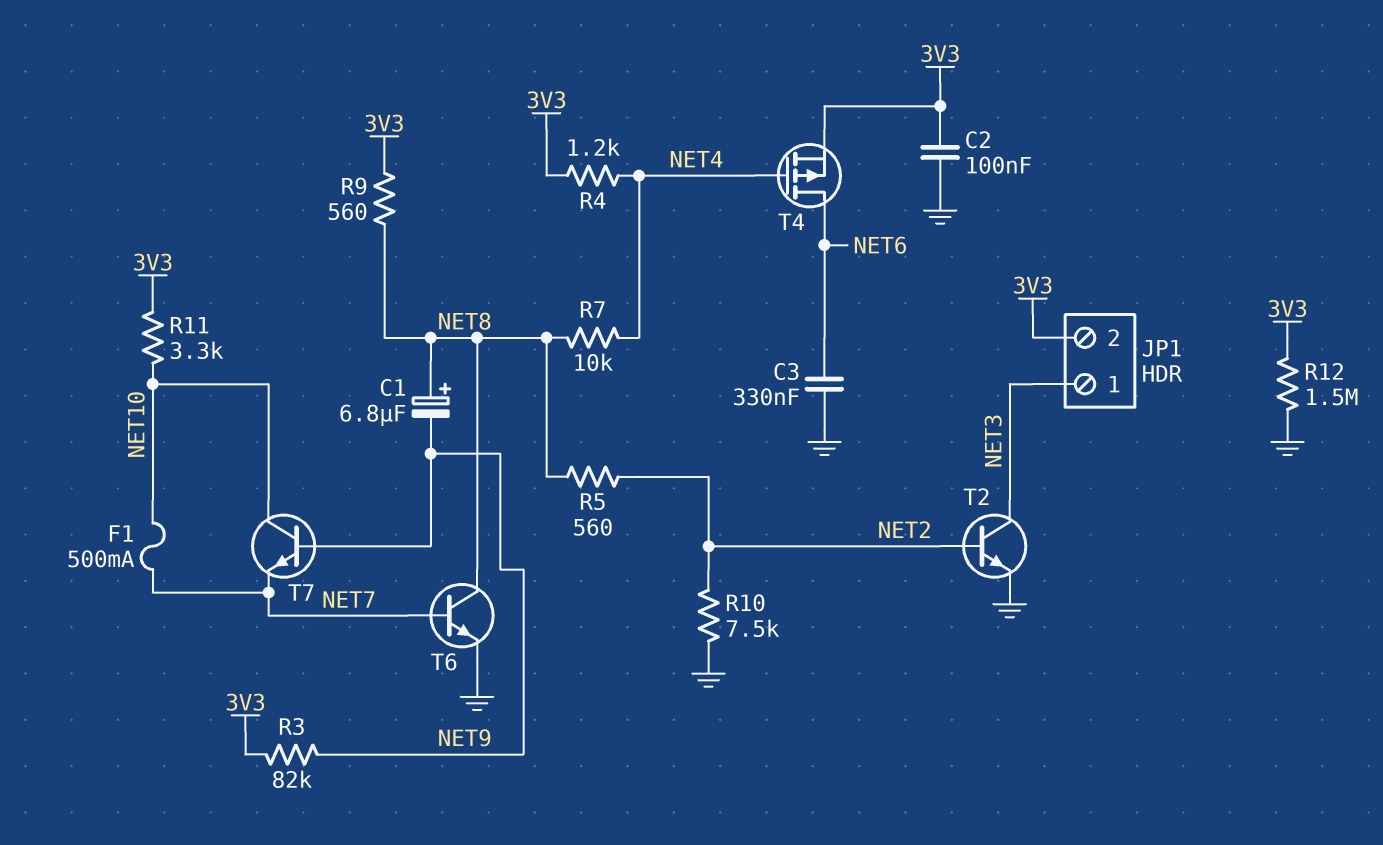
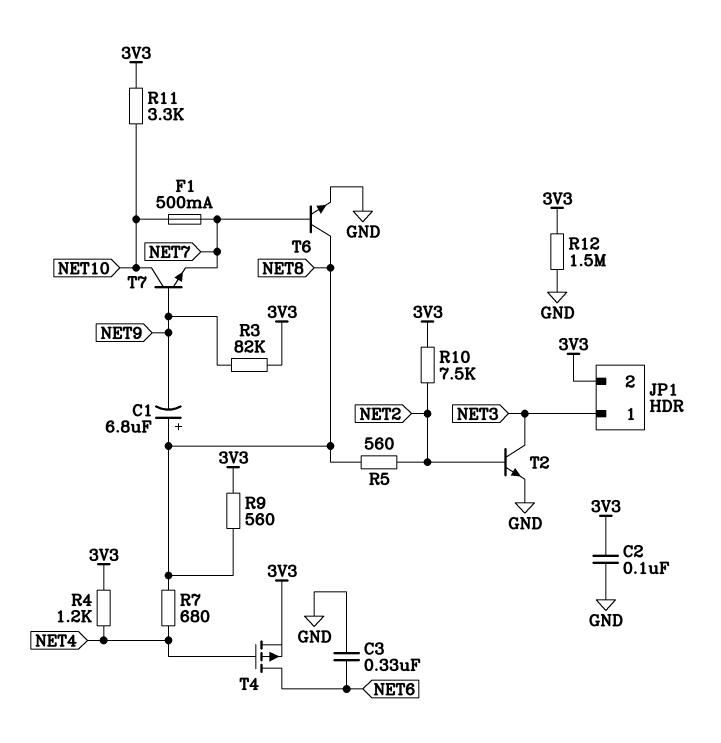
R7: 10k (NET4, NET8) -> 680 (NET4, NET8)
R10: 7.5k (GND, NET2) -> 7.5k (3V3, NET2)

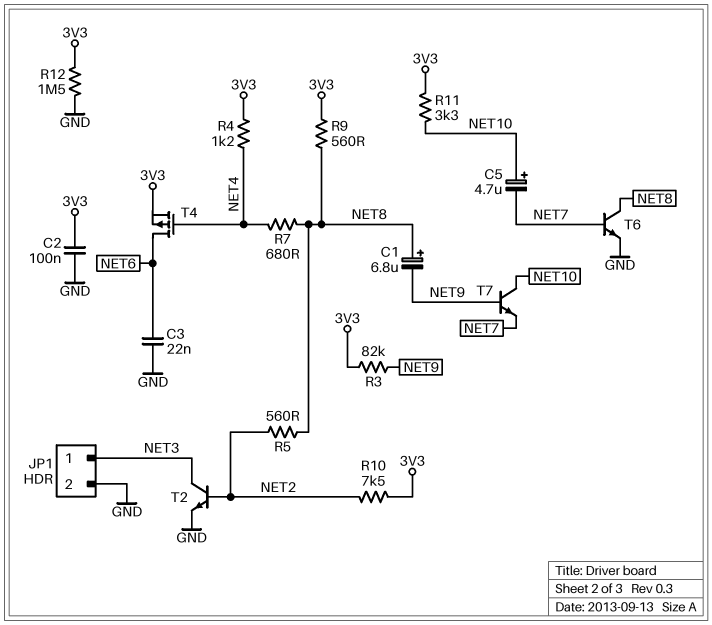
C3: 330nF (GND, NET6) -> 22nF (GND, NET6)
C5: none -> 4.7uF (plus NET10, minus NET7)
F1: 500mA (NET7, NET10) -> none
JP1 pin 2: 3V3 -> GND

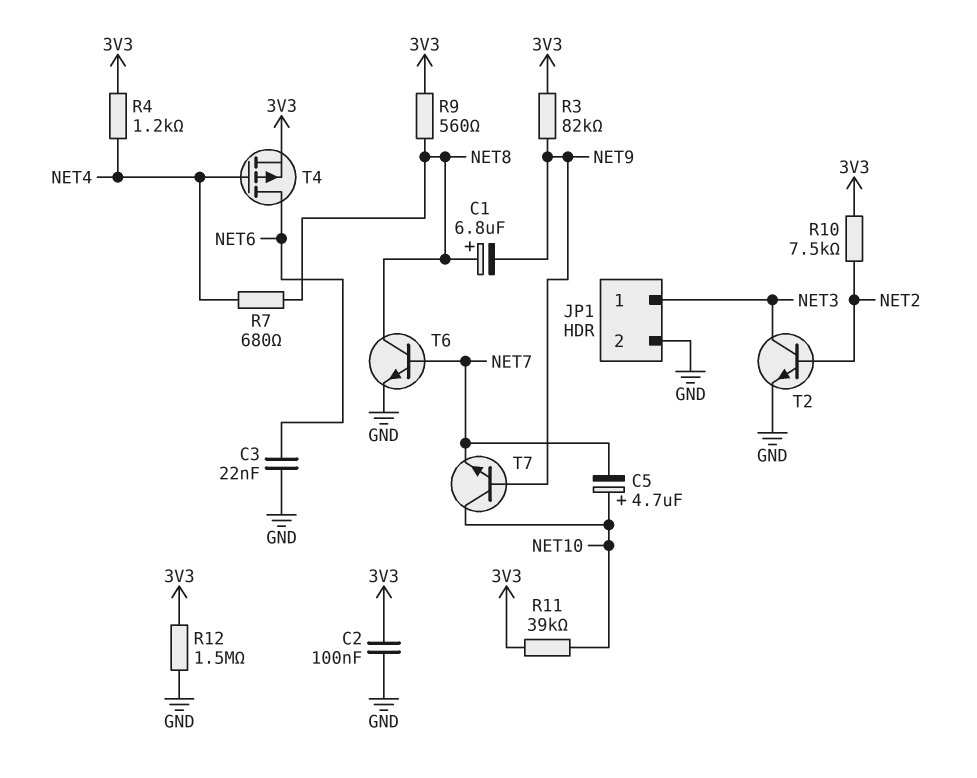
R5: 560 (NET2, NET8) -> none
R11: 3.3k (3V3, NET10) -> 39k (3V3, NET10)

